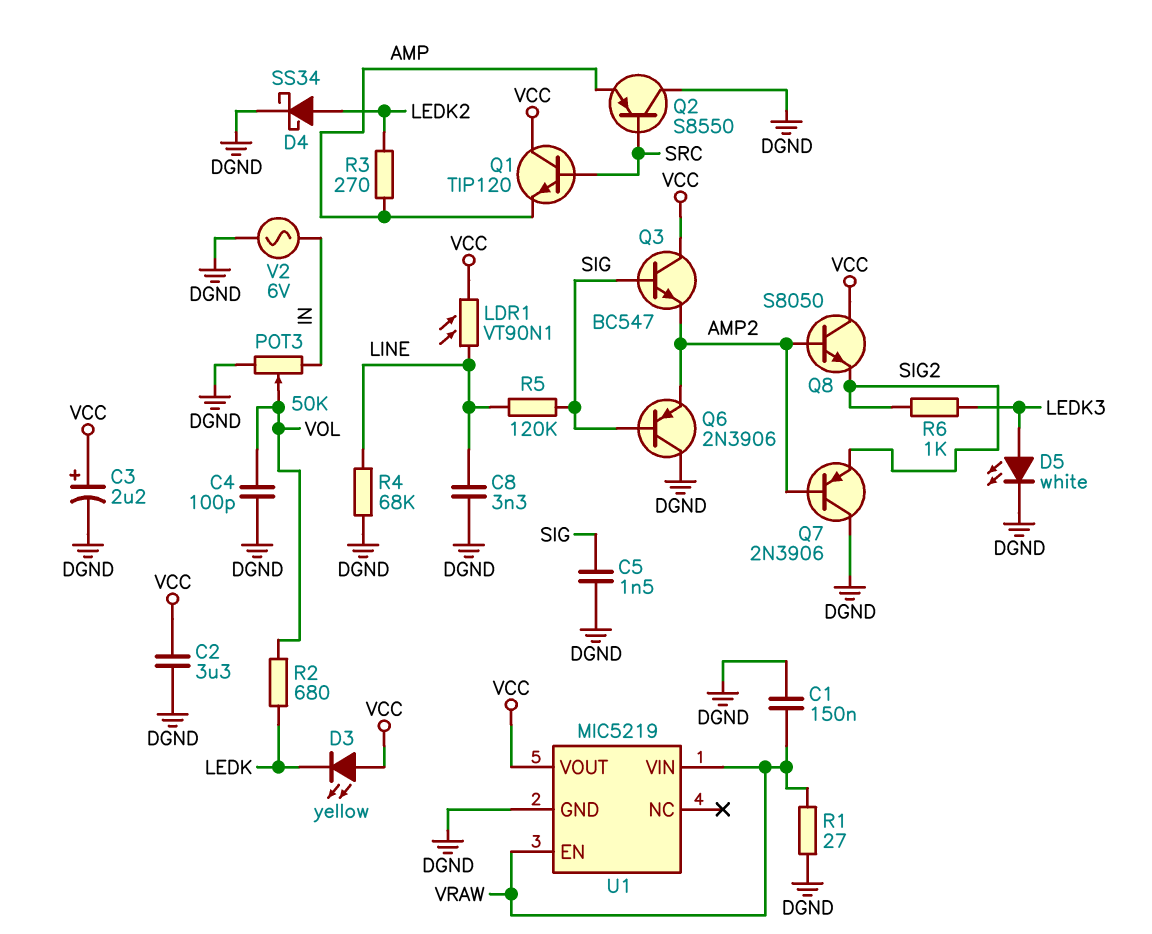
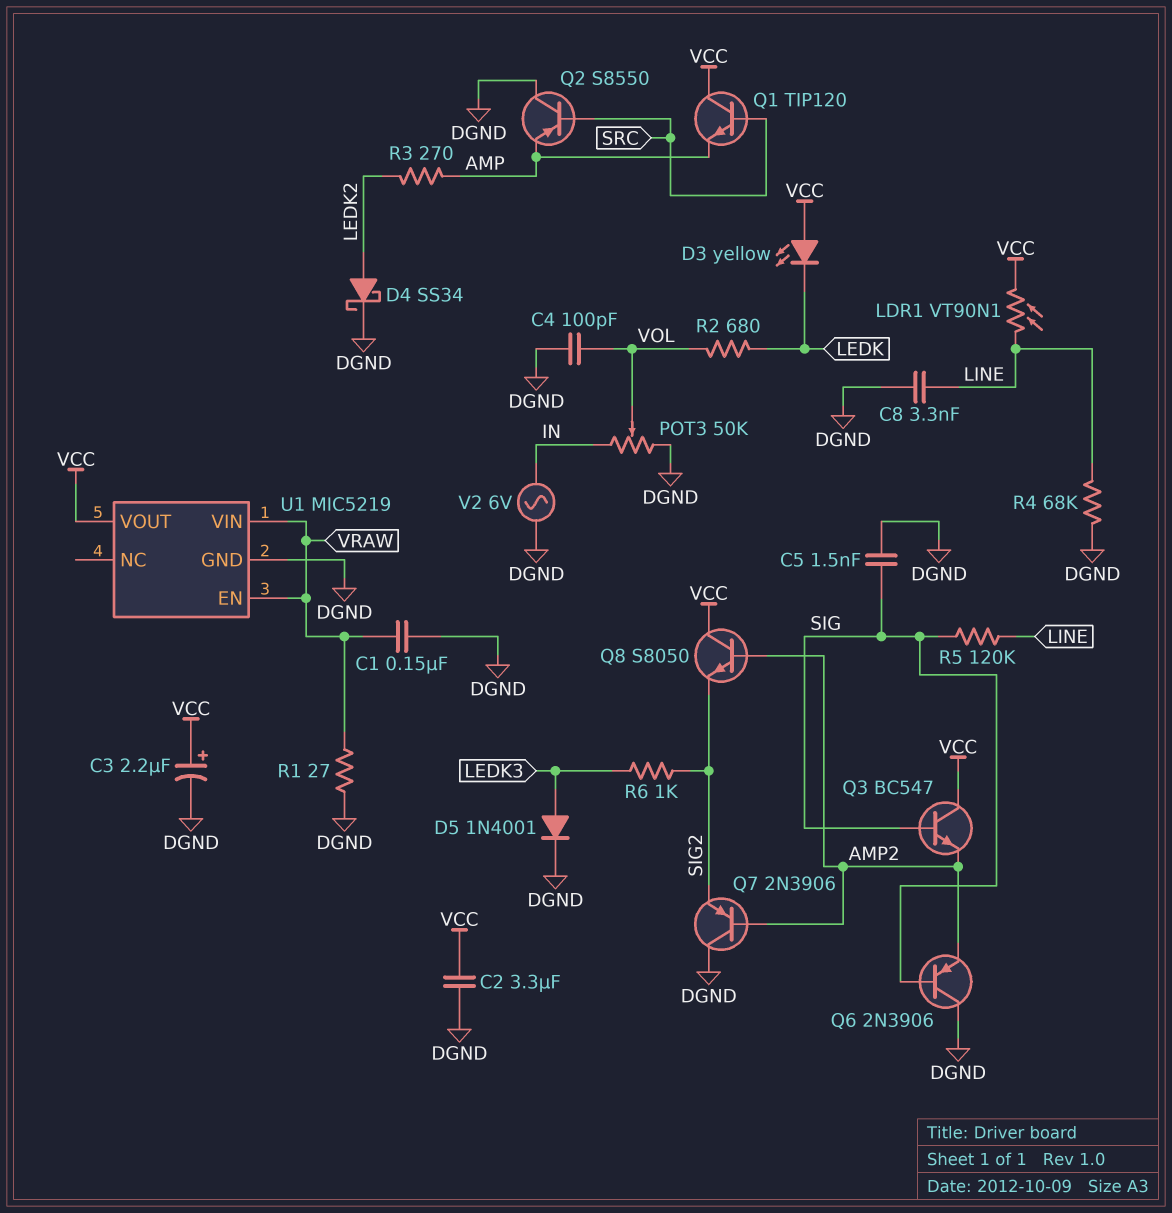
D5: LED white (A LEDK3, K DGND) -> diode 1N4001 (A LEDK3, K DGND)

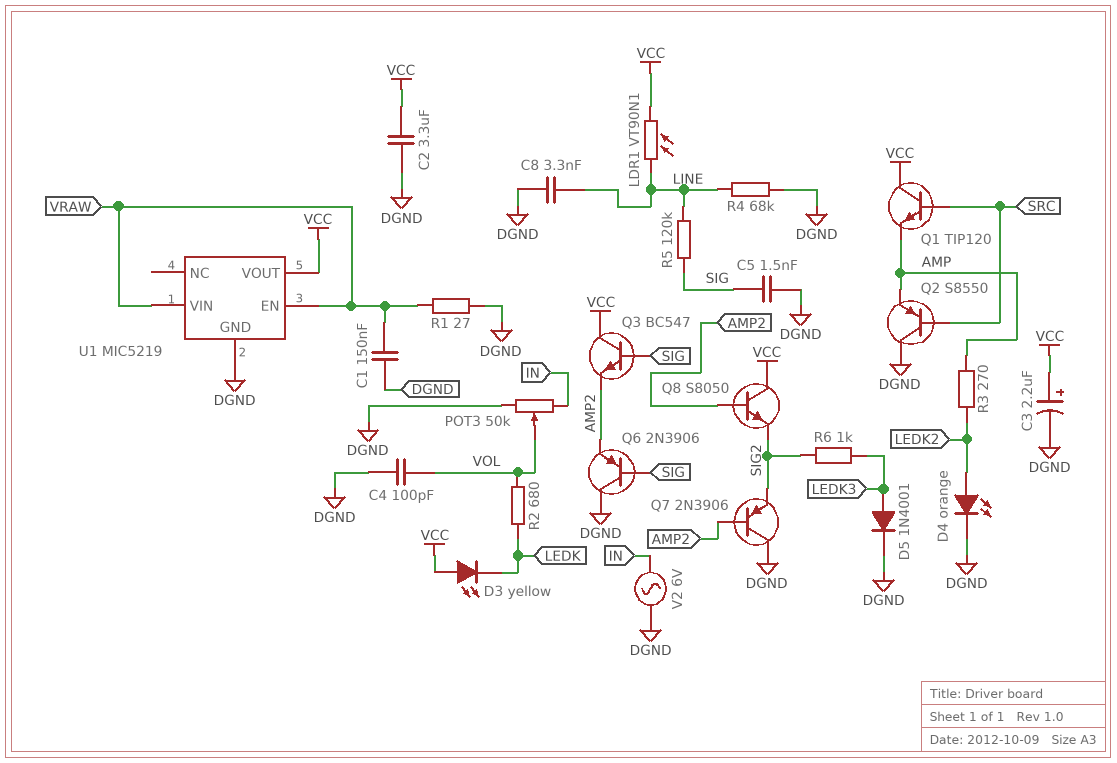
D4: schottky SS34 (A LEDK2, K DGND) -> LED orange (A LEDK2, K DGND)

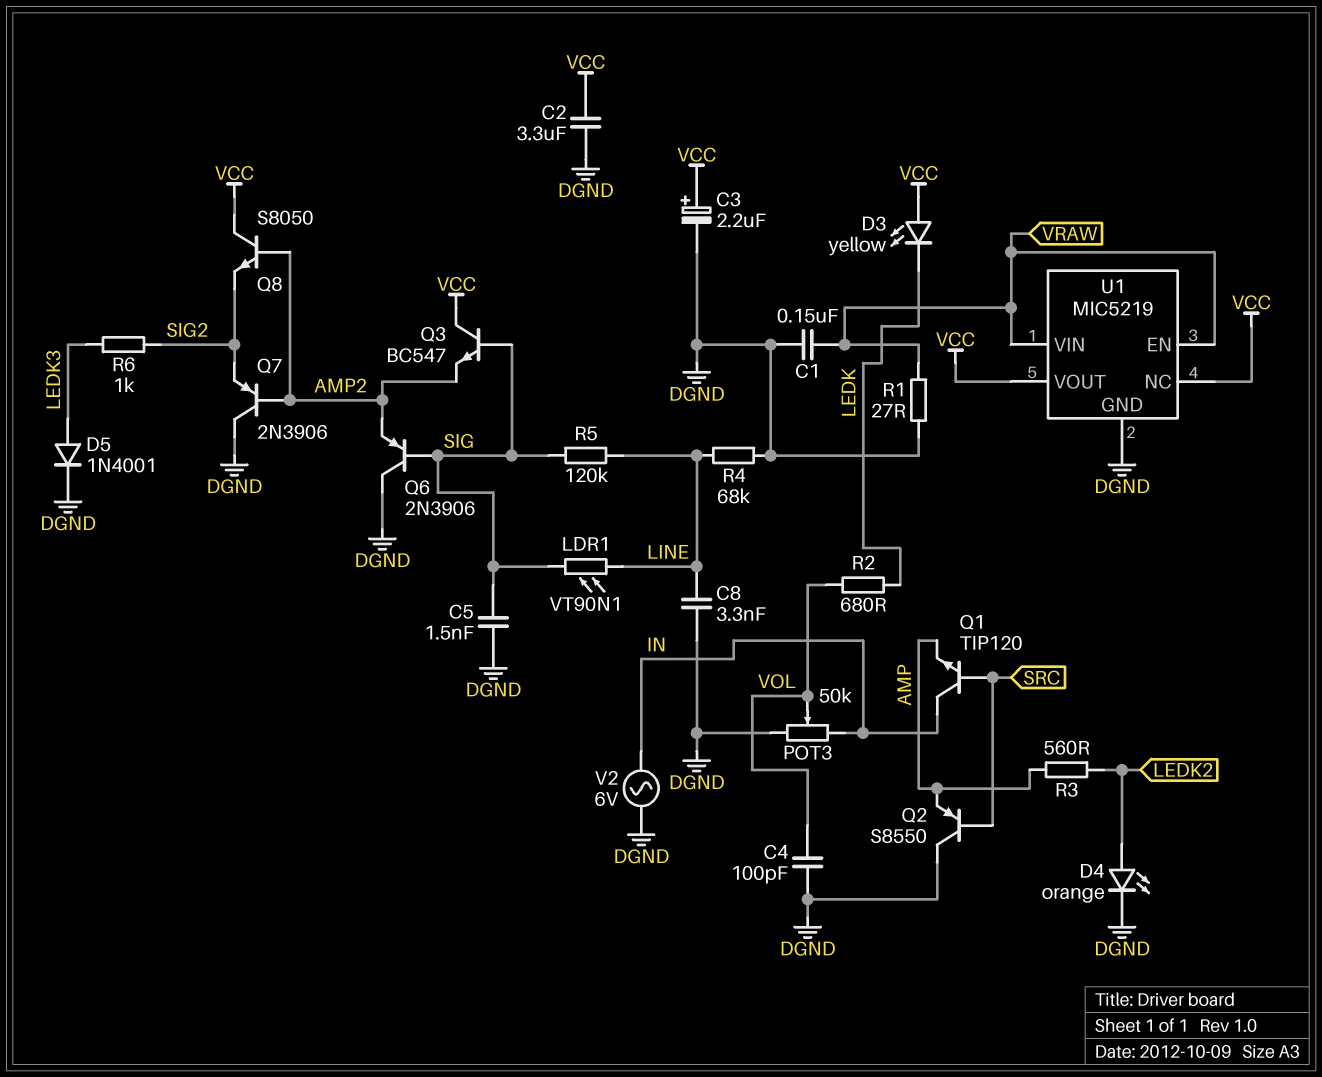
LDR1: VT90N1 (LINE, VCC) -> VT90N1 (LINE, SIG)
Q1: NPN TIP120 (B SRC, C VCC, E AMP) -> NPN TIP120 (B SRC, C IN, E AMP)
R3: 270 (AMP, LEDK2) -> 560 (AMP, LEDK2)
U1 pin NC: none -> VCC

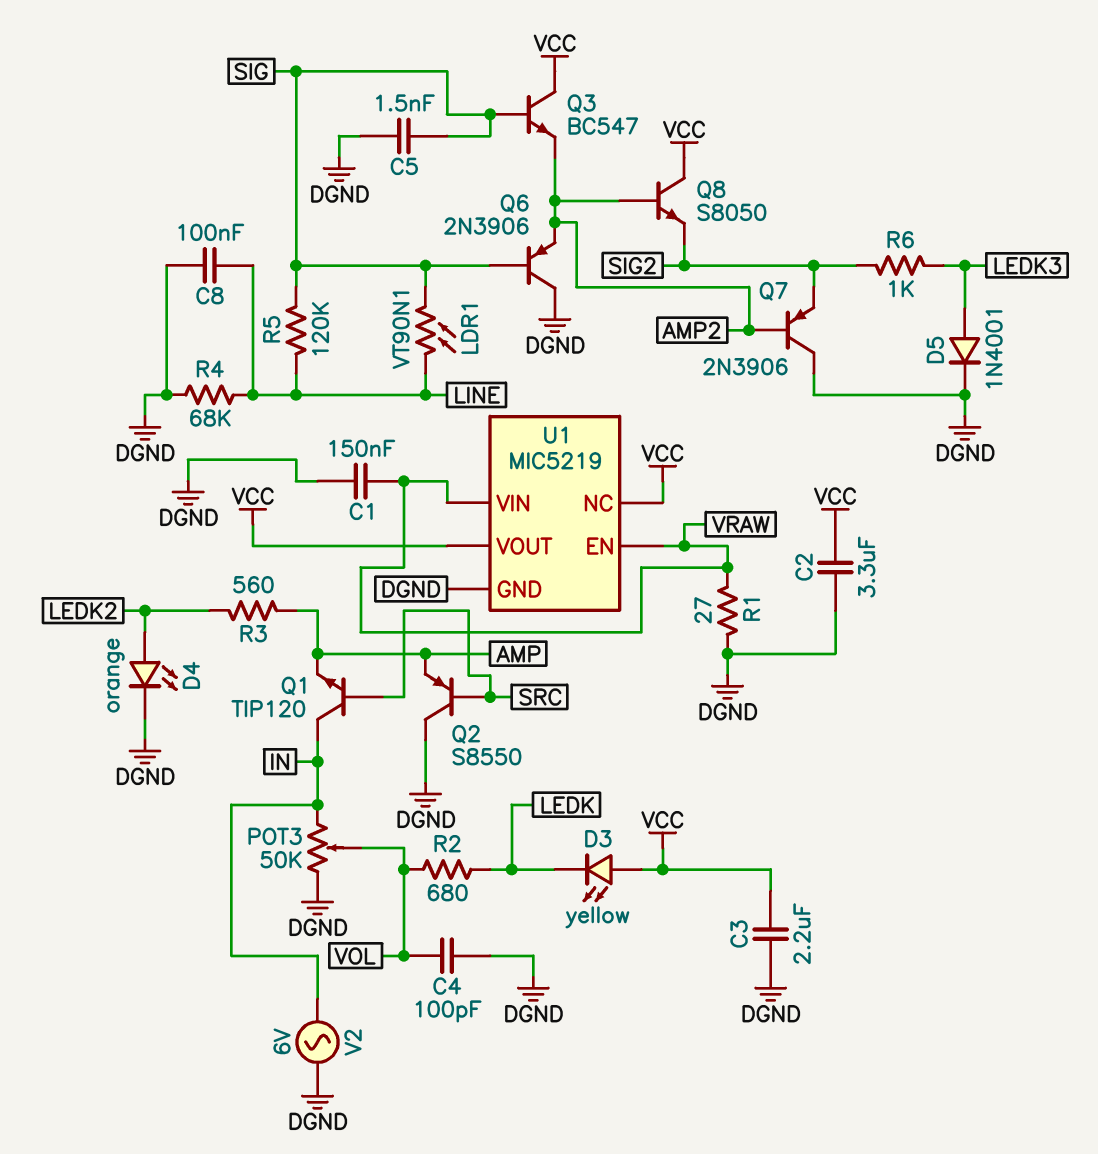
C3: 2.2uF (plus VCC, minus DGND) -> 2.2uF (DGND, VCC)
C8: 3.3nF (DGND, LINE) -> 100nF (DGND, LINE)

